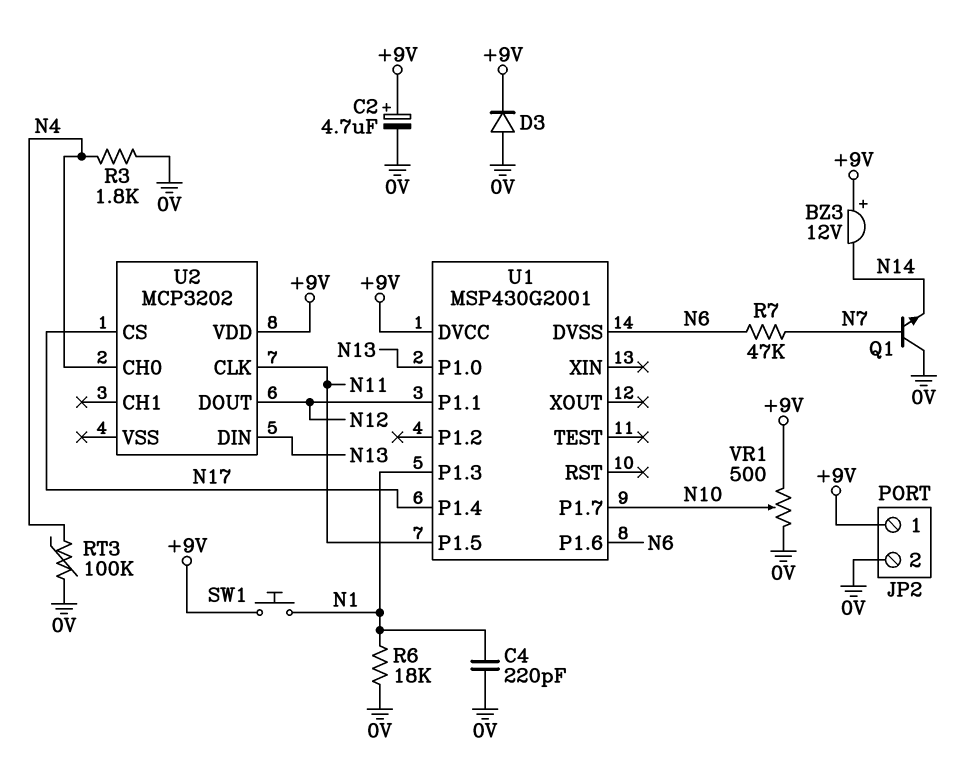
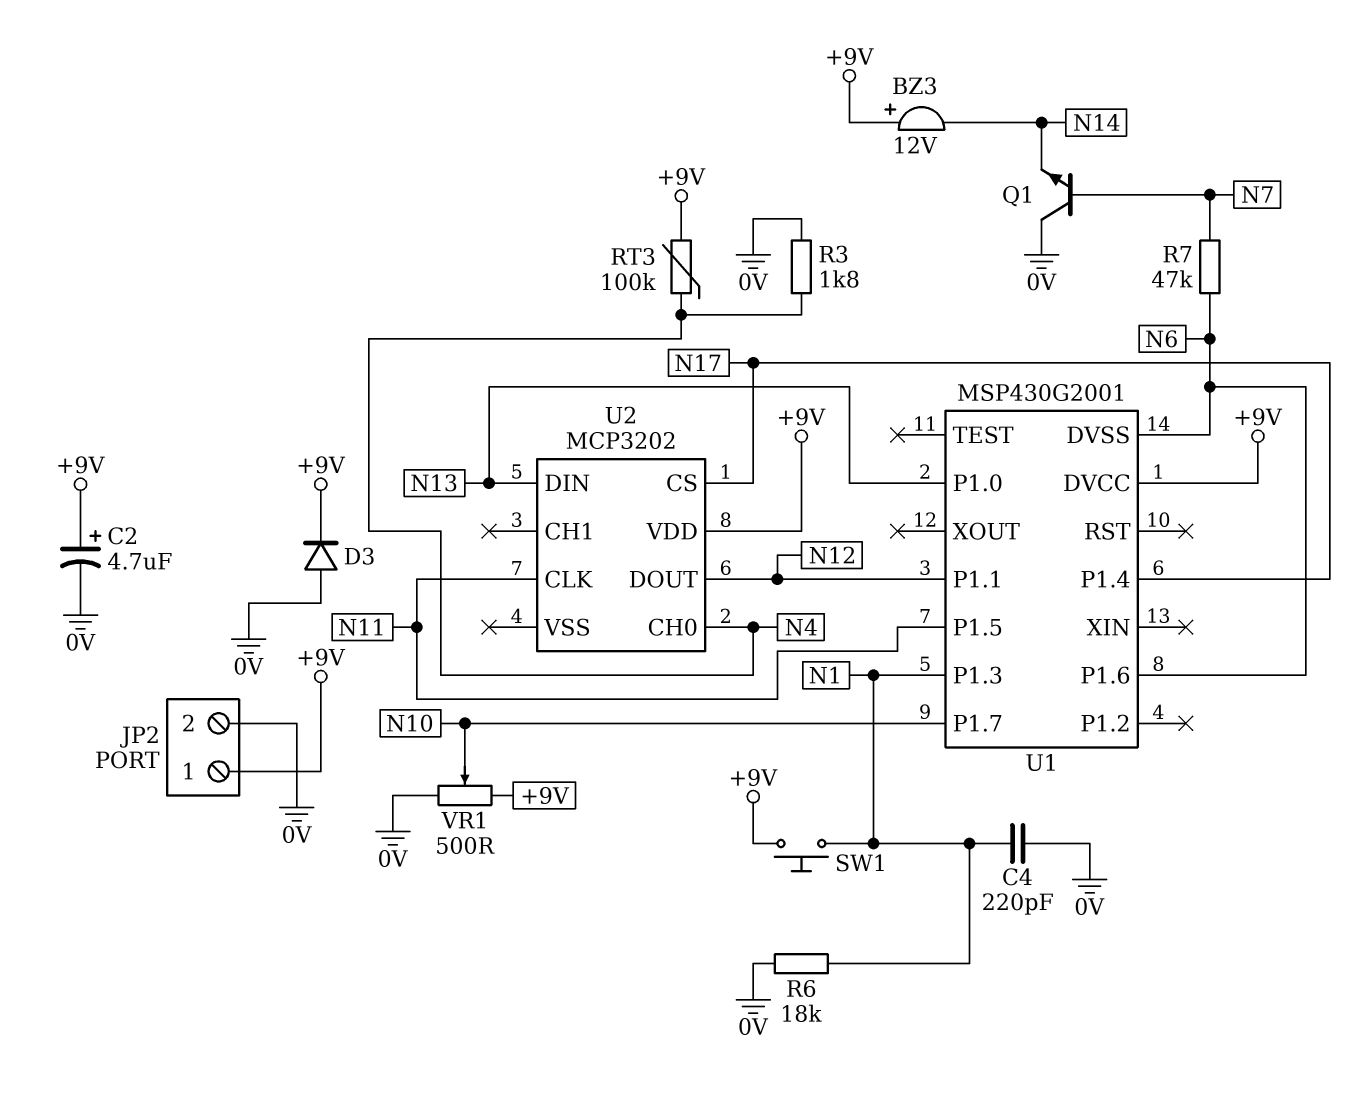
RT3: 100k (0V, N4) -> 100k (+9V, N4)

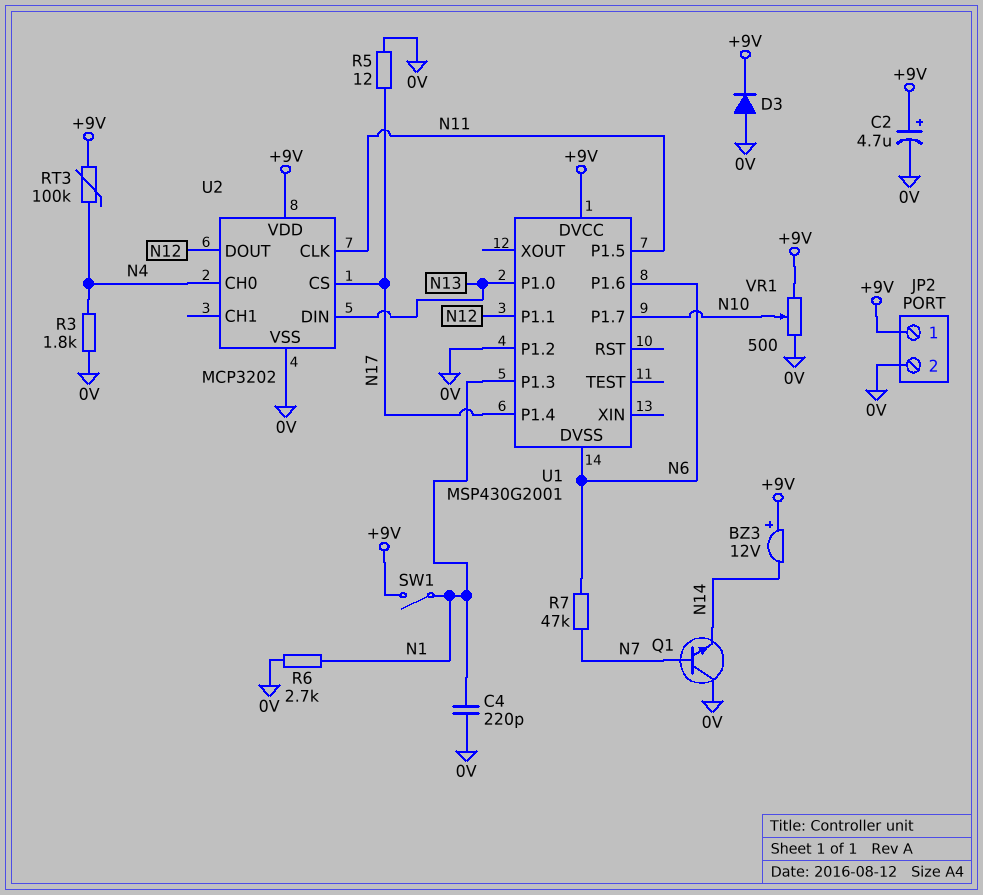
R5: none -> 12 (0V, N17)
R6: 18k (0V, N1) -> 2.7k (0V, N1)
SW1: button (+9V, N1) -> switch (+9V, N1)
U1 pin P1.2: none -> 0V
U2 pin VSS: none -> 0V

